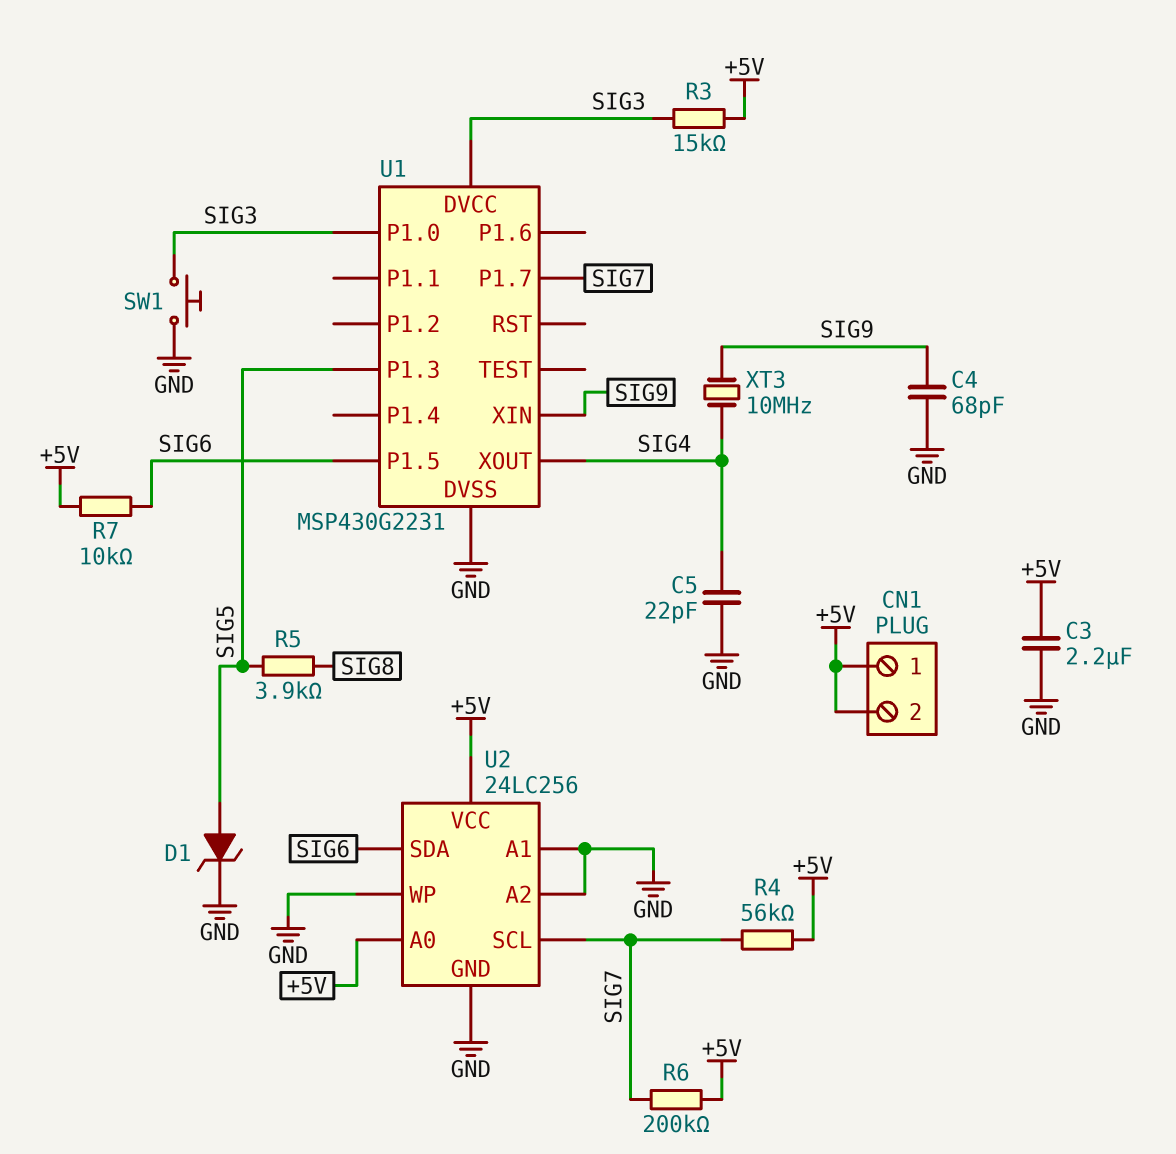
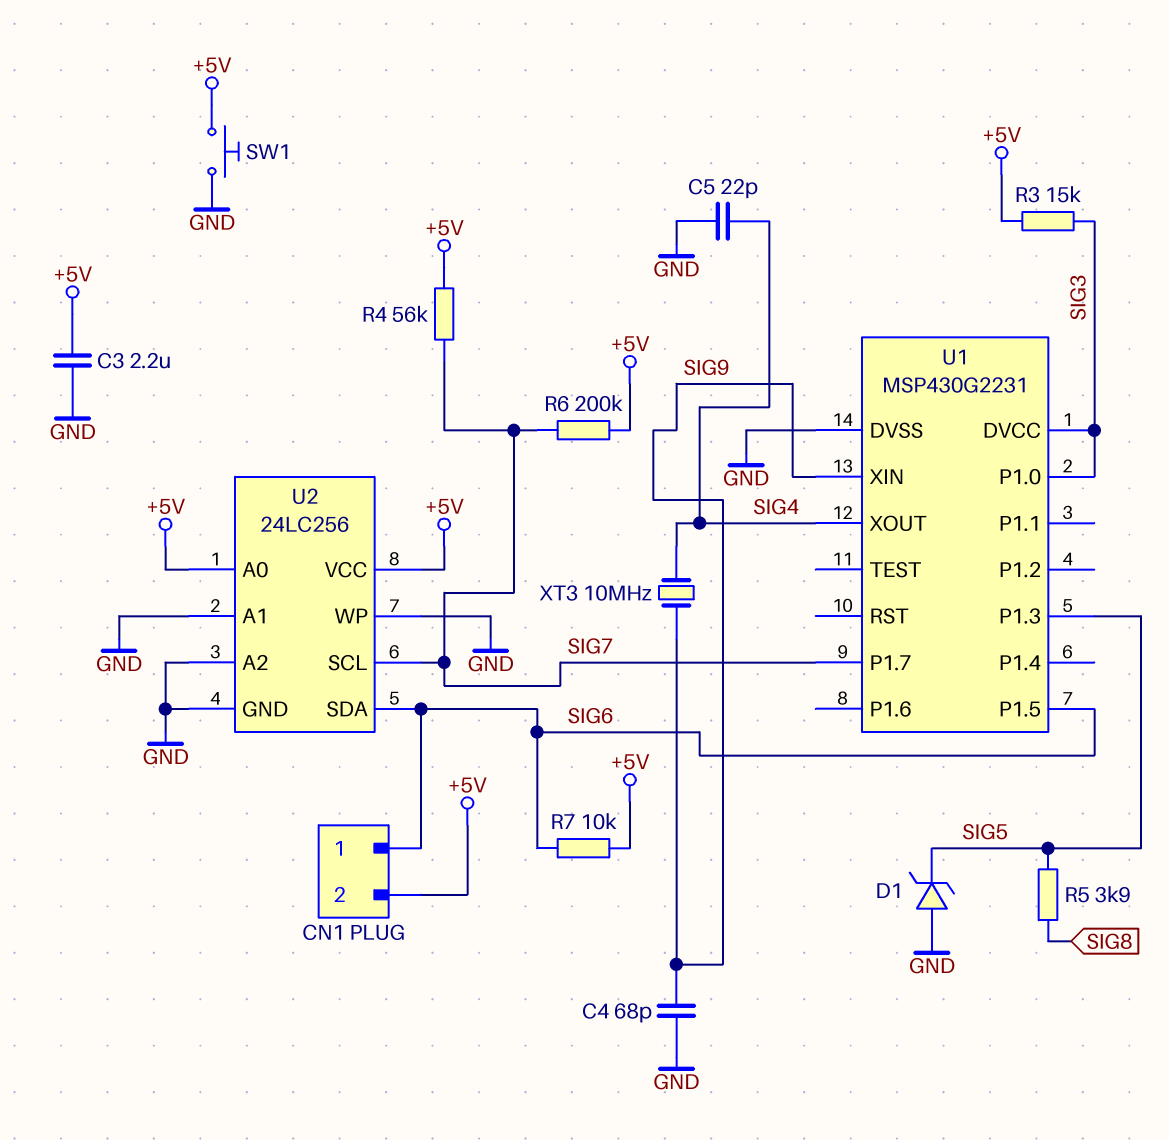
CN1 pin 1: +5V -> SIG6
D1: zener (A SIG5, K GND) -> zener (A GND, K SIG5)
SW1: button (GND, SIG3) -> button (+5V, GND)

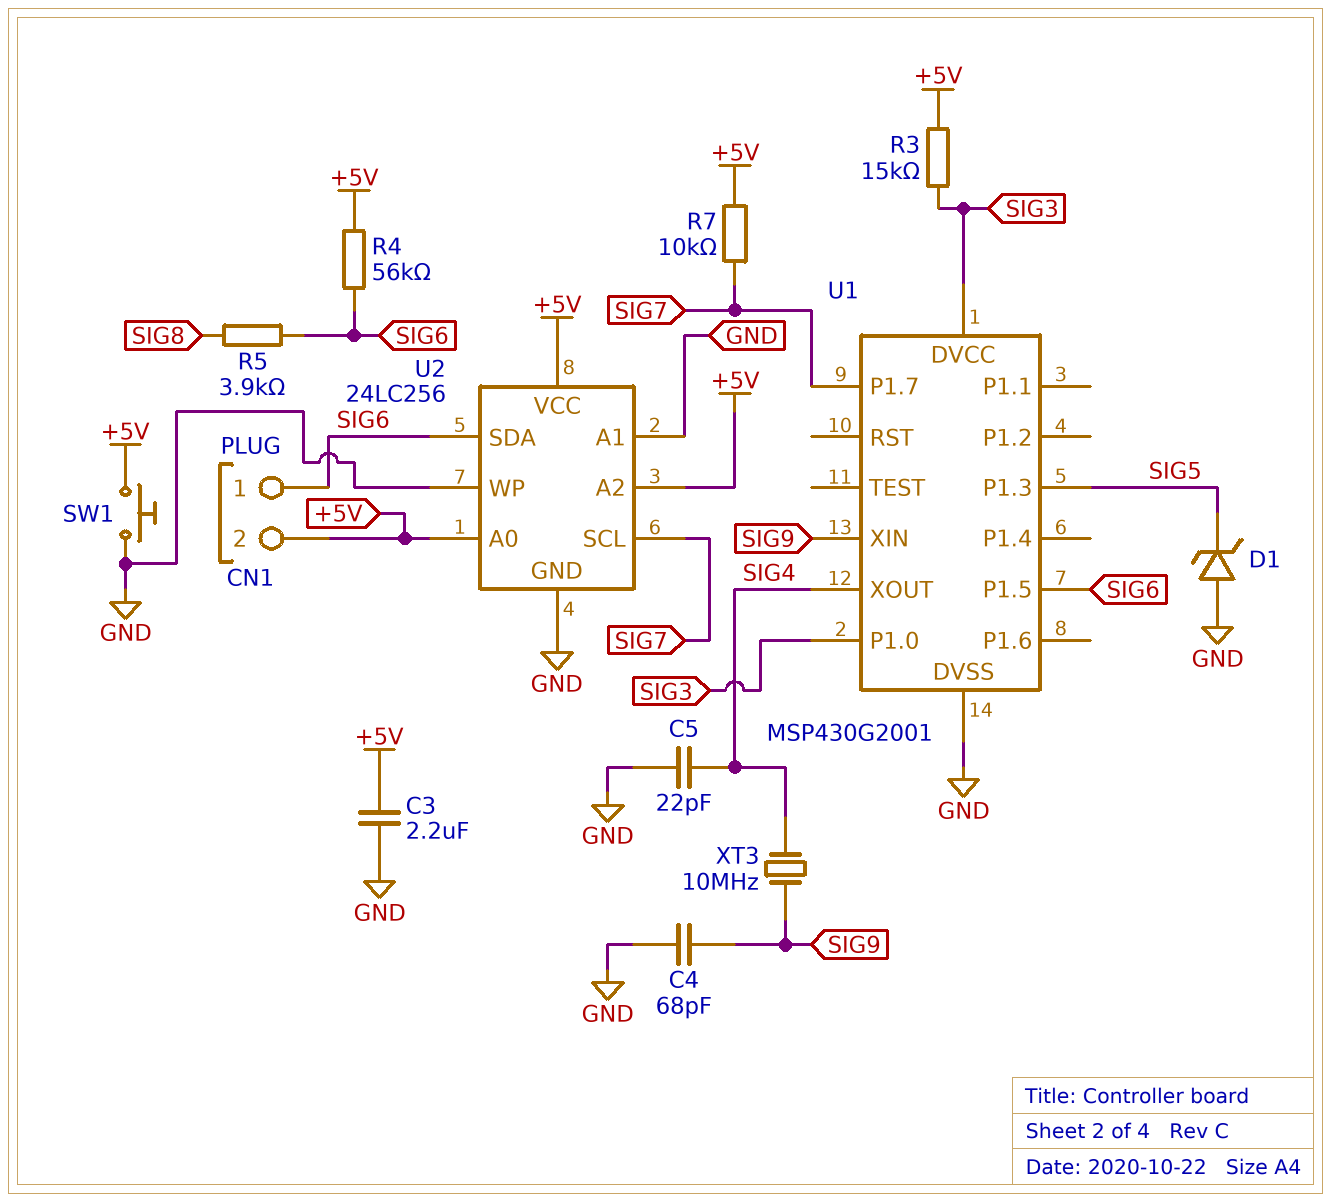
R4: 56k (+5V, SIG7) -> 56k (+5V, SIG6)
R5: 3.9k (SIG5, SIG8) -> 3.9k (SIG6, SIG8)
R6: 200k (+5V, SIG7) -> none
R7: 10k (+5V, SIG6) -> 10k (+5V, SIG7)
U1: MSP430G2231 -> MSP430G2001
U2 pin A2: GND -> +5V

